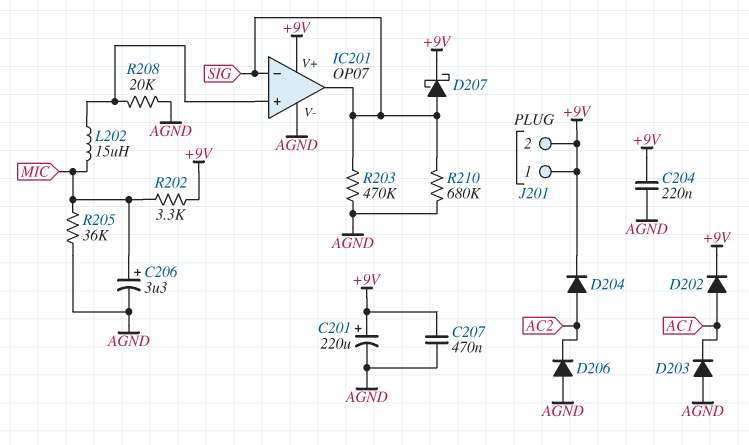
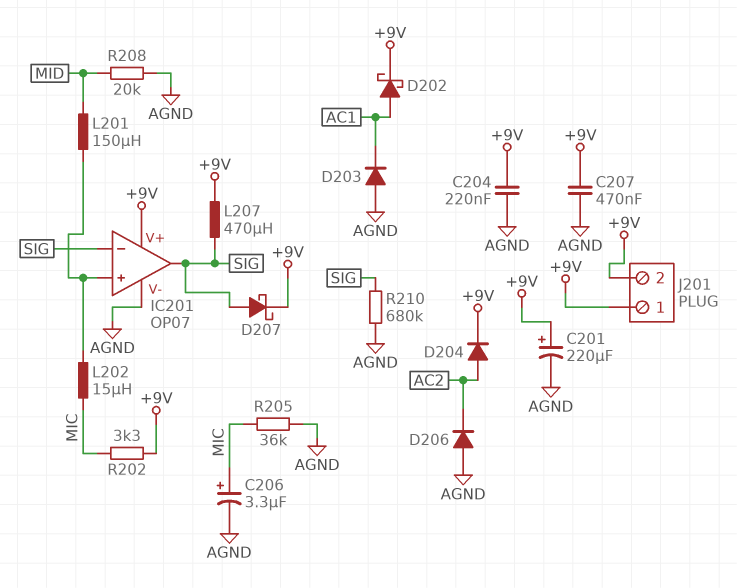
D202: diode (A AC1, K +9V) -> schottky (A AC1, K +9V)
L201: none -> 150uH (IC201/in+, MID)
L207: none -> 470uH (+9V, SIG)
R203: 470k (AGND, SIG) -> none
R208: 20k (AGND, IC201/in+) -> 20k (AGND, MID)

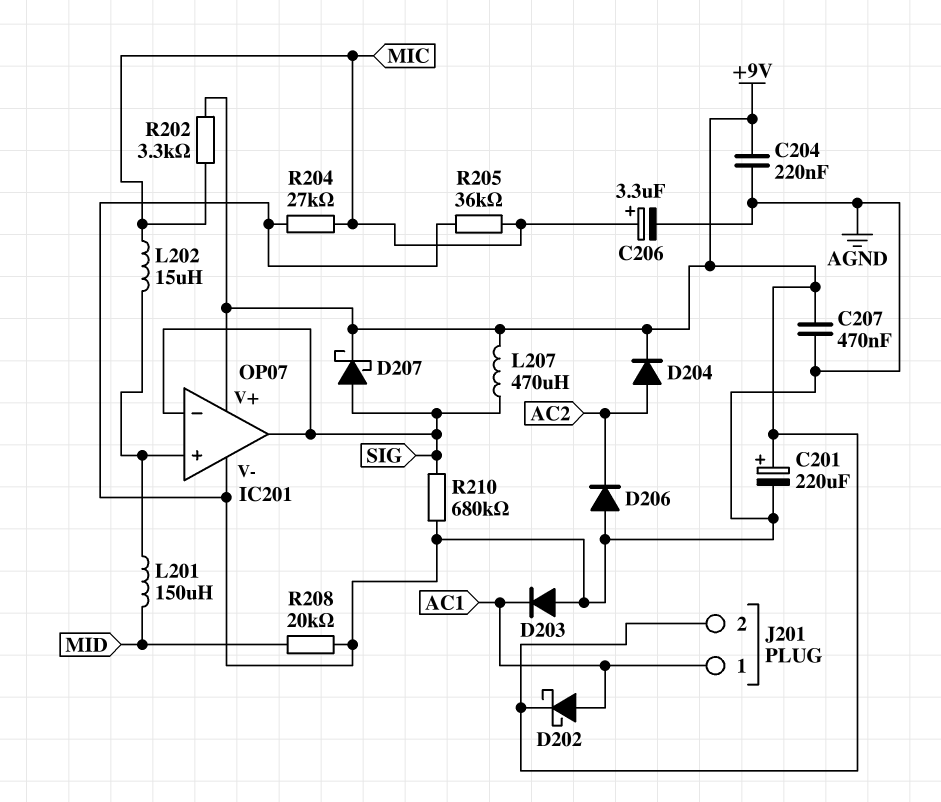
J201 pin 1: +9V -> AC1
R204: none -> 27k (AGND, MIC)

